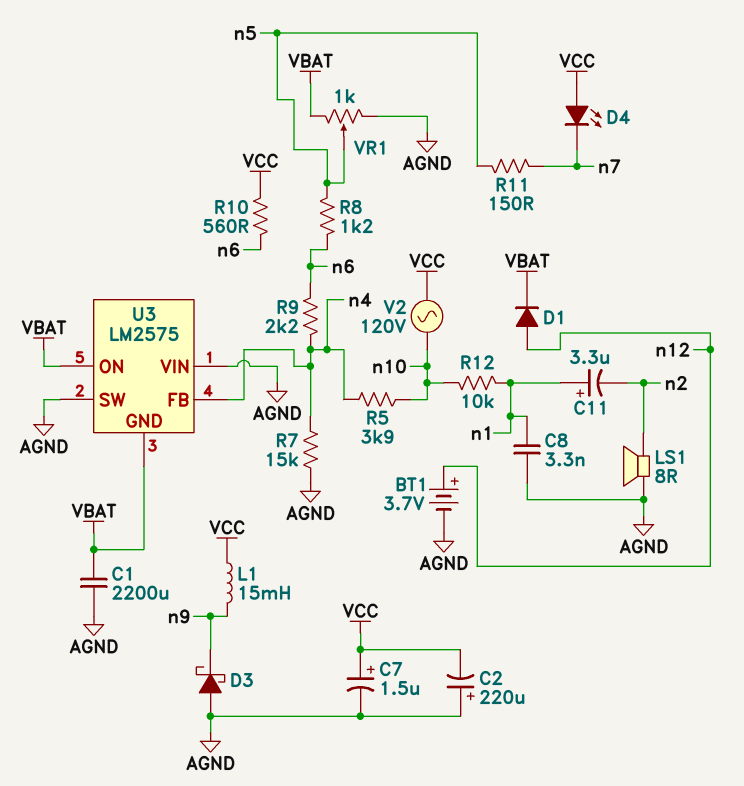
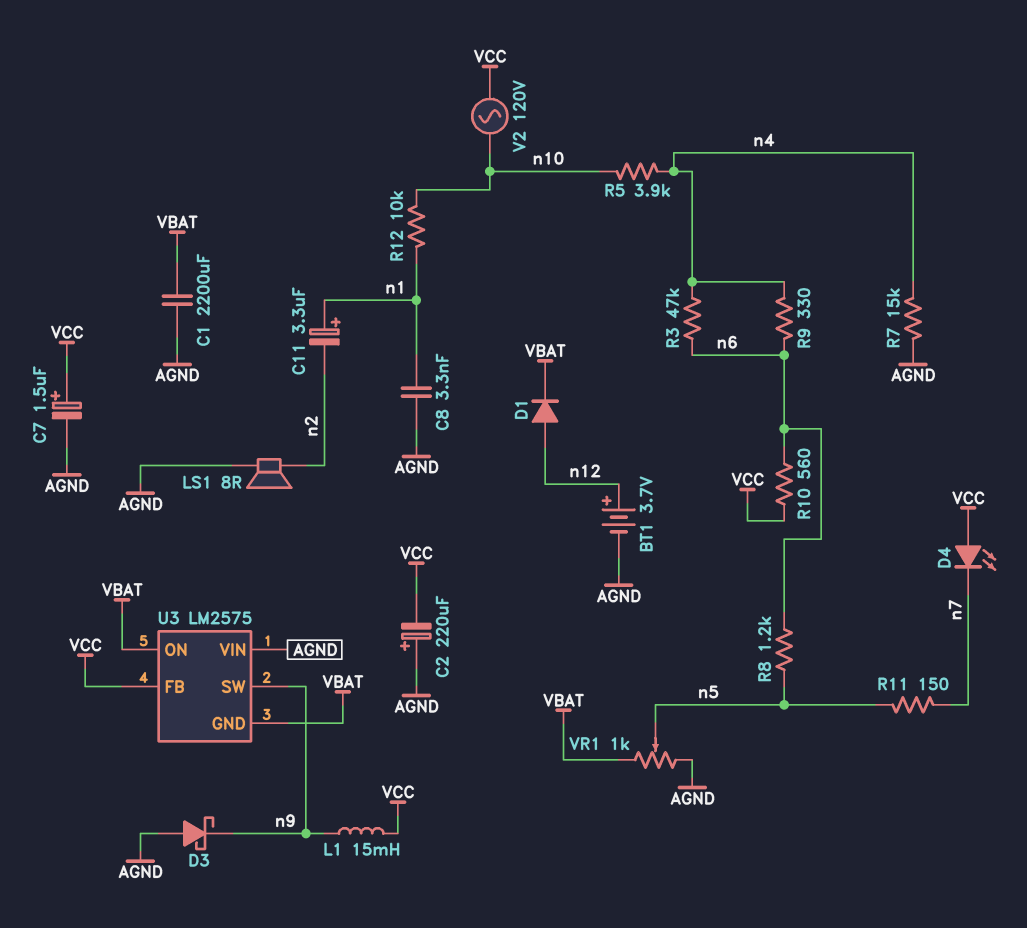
R3: none -> 47k (n4, n6)
R9: 2.2k (n4, n6) -> 330 (n4, n6)
U3 pin FB: n4 -> VCC
U3 pin SW: AGND -> n9

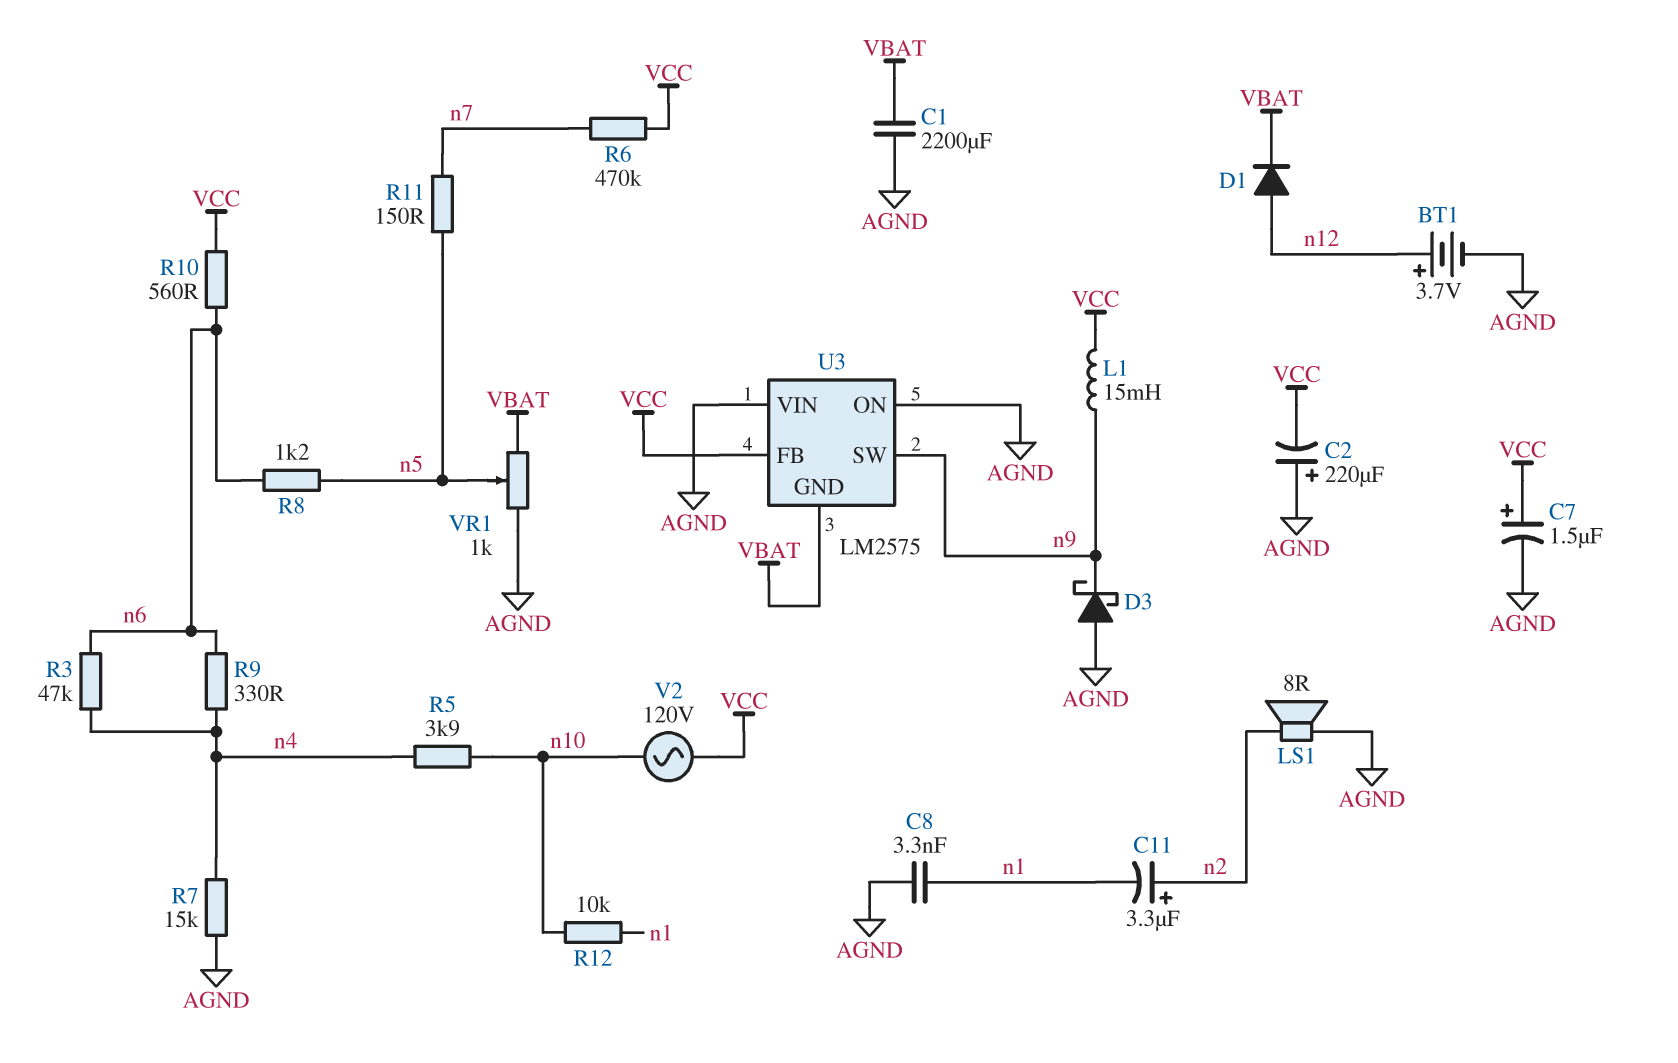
C11: 3.3uF (plus n1, minus n2) -> 3.3uF (plus n2, minus n1)
D4: LED (A VCC, K n7) -> none
R6: none -> 470k (VCC, n7)
U3 pin ON: VBAT -> AGND

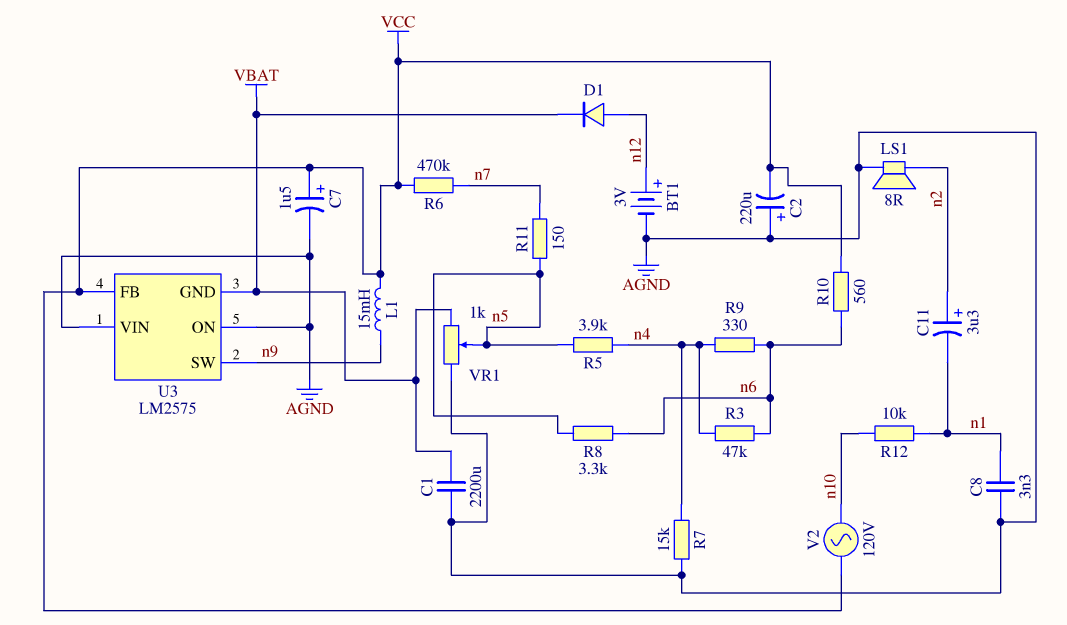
BT1: 3.7V (plus n12, minus AGND) -> 3V (plus n12, minus AGND)
D3: schottky (A AGND, K n9) -> none
R5: 3.9k (n4, n10) -> 3.9k (n4, n5)
R8: 1.2k (n5, n6) -> 3.3k (n5, n6)

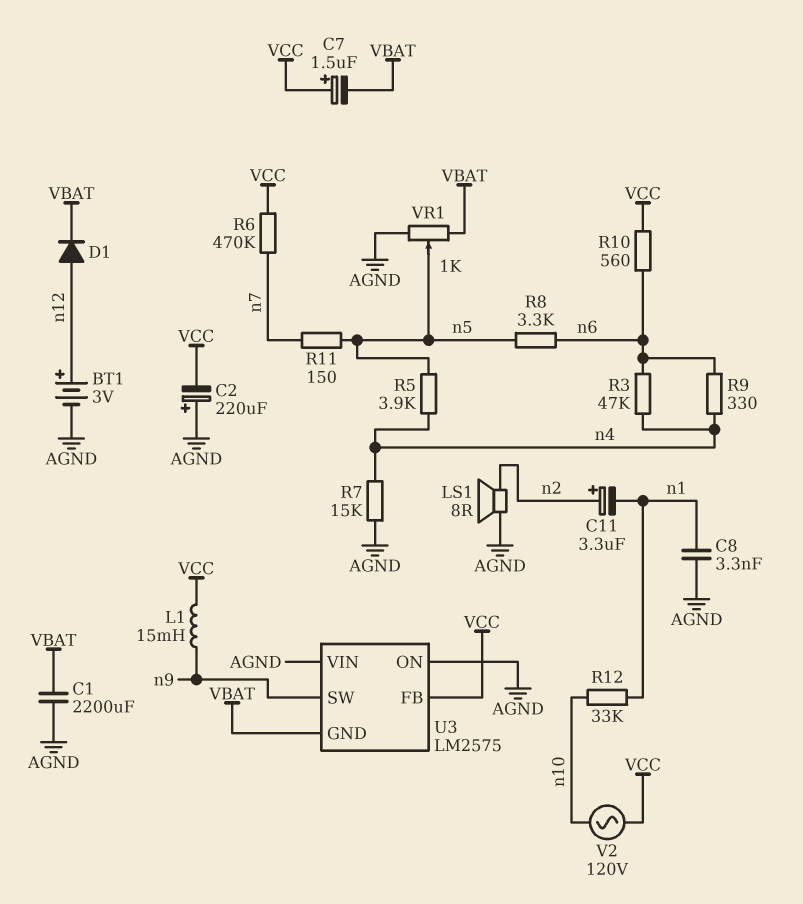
C7: 1.5uF (plus VCC, minus AGND) -> 1.5uF (plus VCC, minus VBAT)
R12: 10k (n1, n10) -> 33k (n1, n10)

